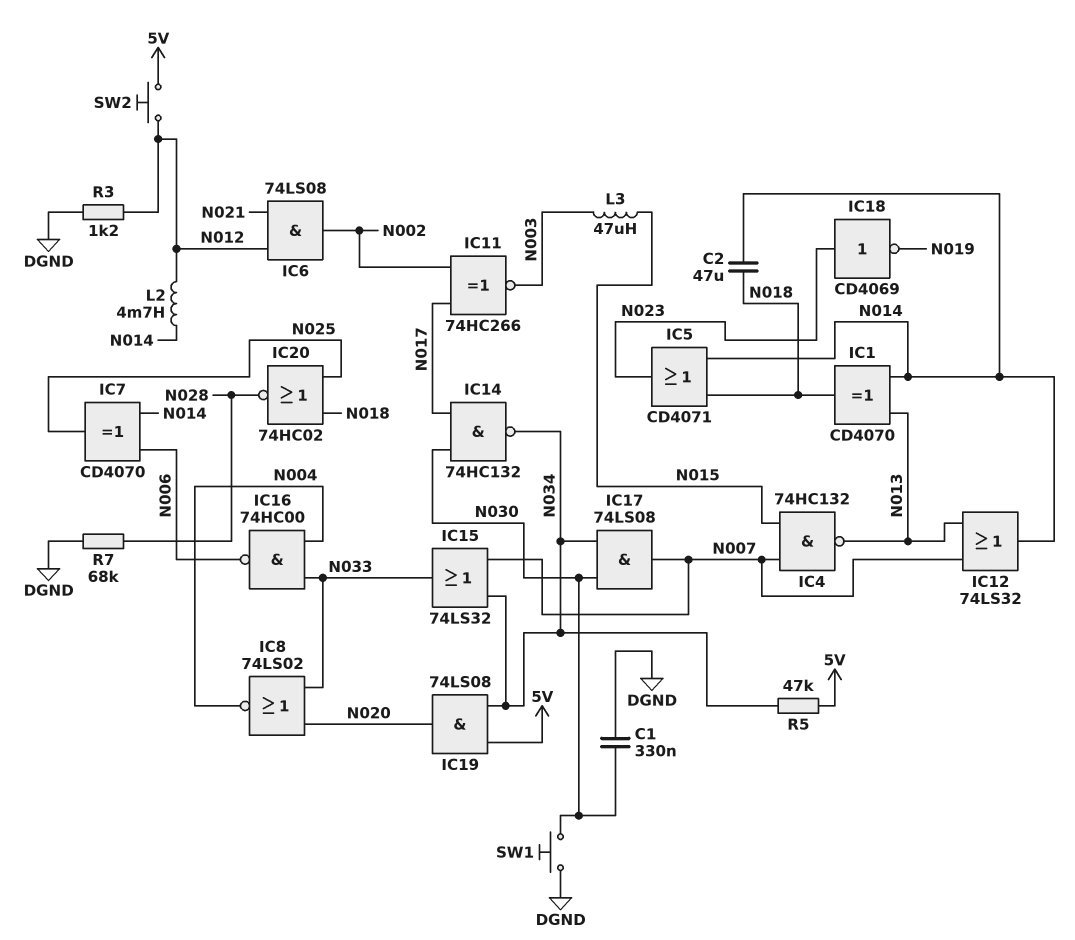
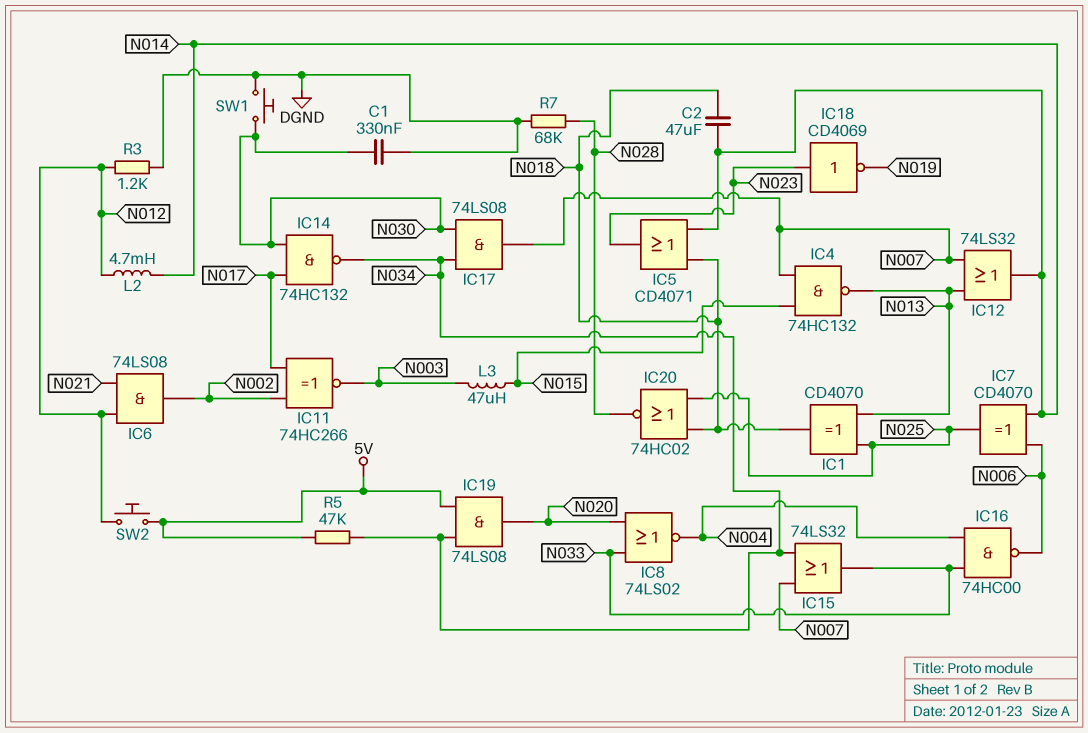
IC1: XOR CD4070 (in N013, in N014, out N018) -> XOR CD4070 (in N013, in N025, out N018)

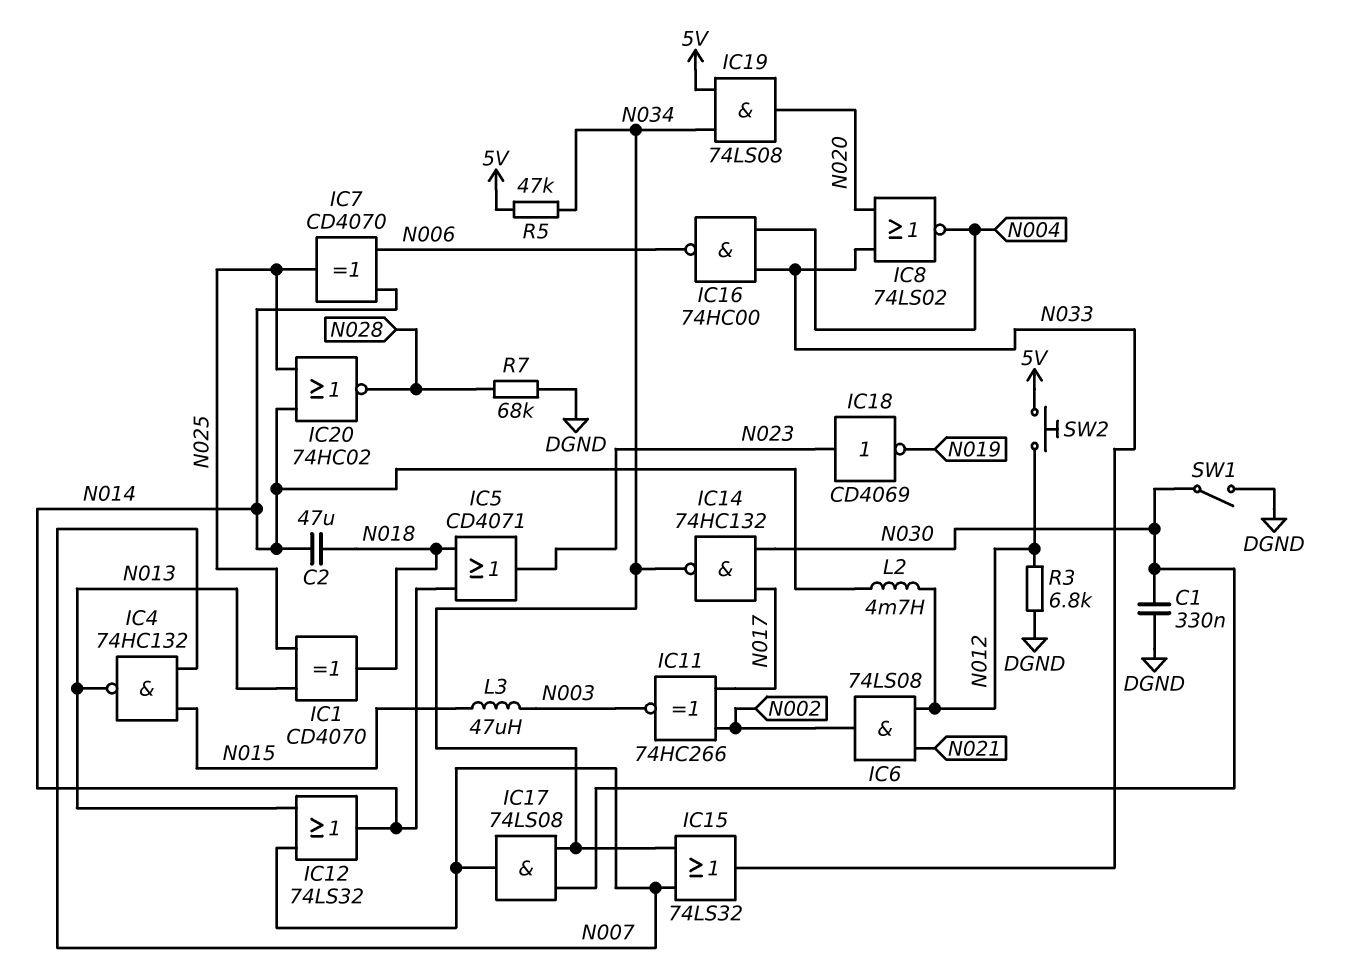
IC20: NOR 74HC02 (in N018, in N025, out N028) -> NOR 74HC02 (in N014, in N025, out N028)
R3: 1.2k (DGND, N012) -> 6.8k (DGND, N012)
SW1: button (DGND, N030) -> switch (DGND, N030)

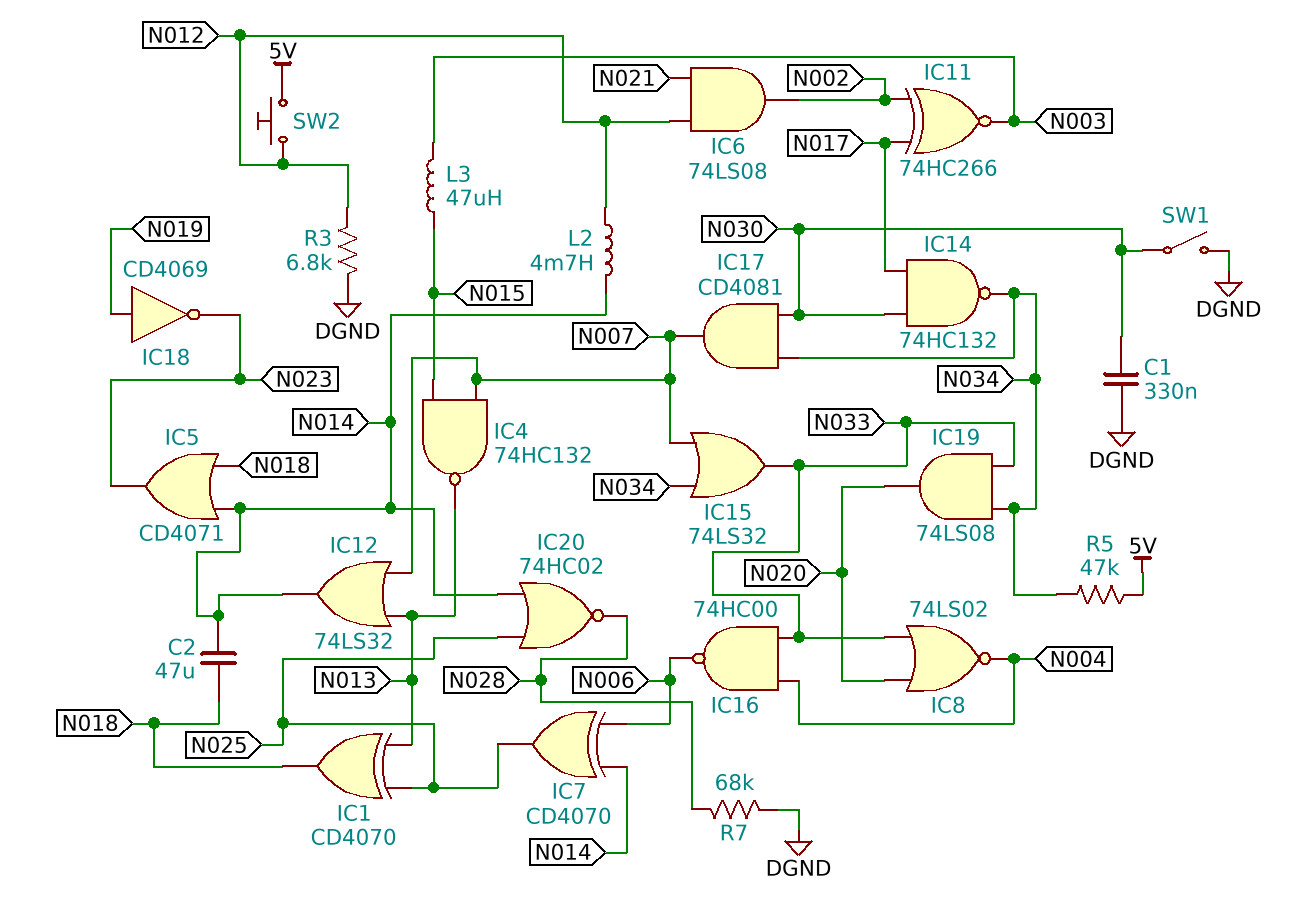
IC17: AND 74LS08 (in N030, in N034, out N007) -> AND CD4081 (in N030, in N034, out N007)
IC18: NOT CD4069 (in N023, out N019) -> NOT CD4069 (in N019, out N023)
IC19: AND 74LS08 (in 5V, in N034, out N020) -> AND 74LS08 (in N033, in N034, out N020)

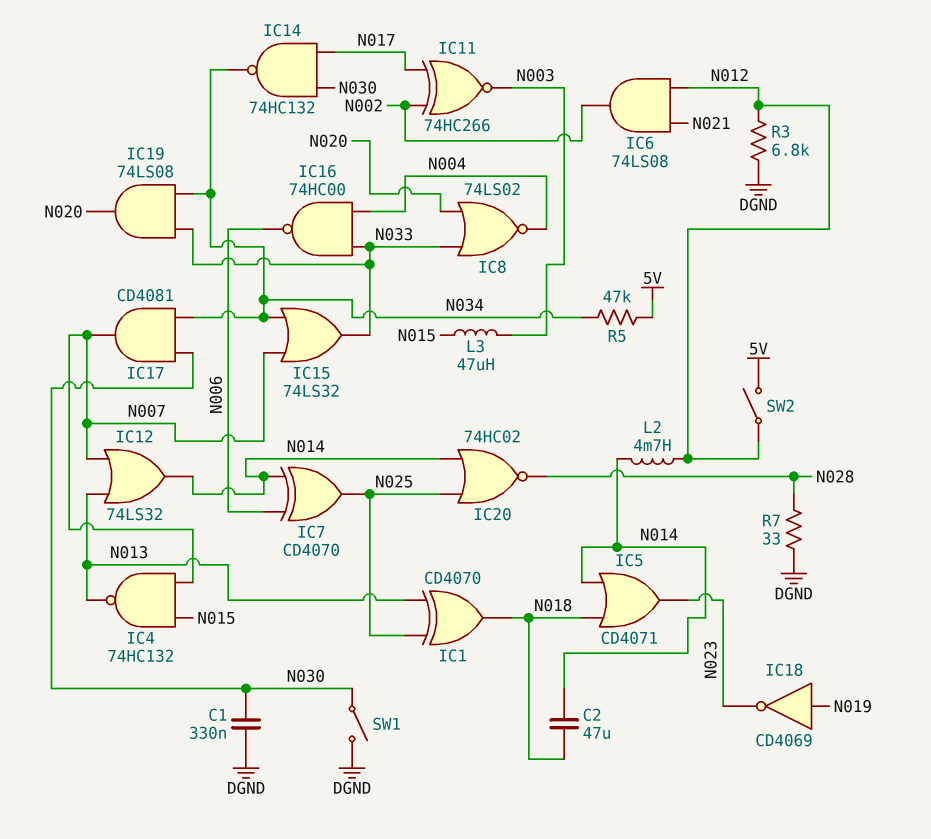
R7: 68k (DGND, N028) -> 33 (DGND, N028)
SW2: button (5V, N012) -> switch (5V, N012)

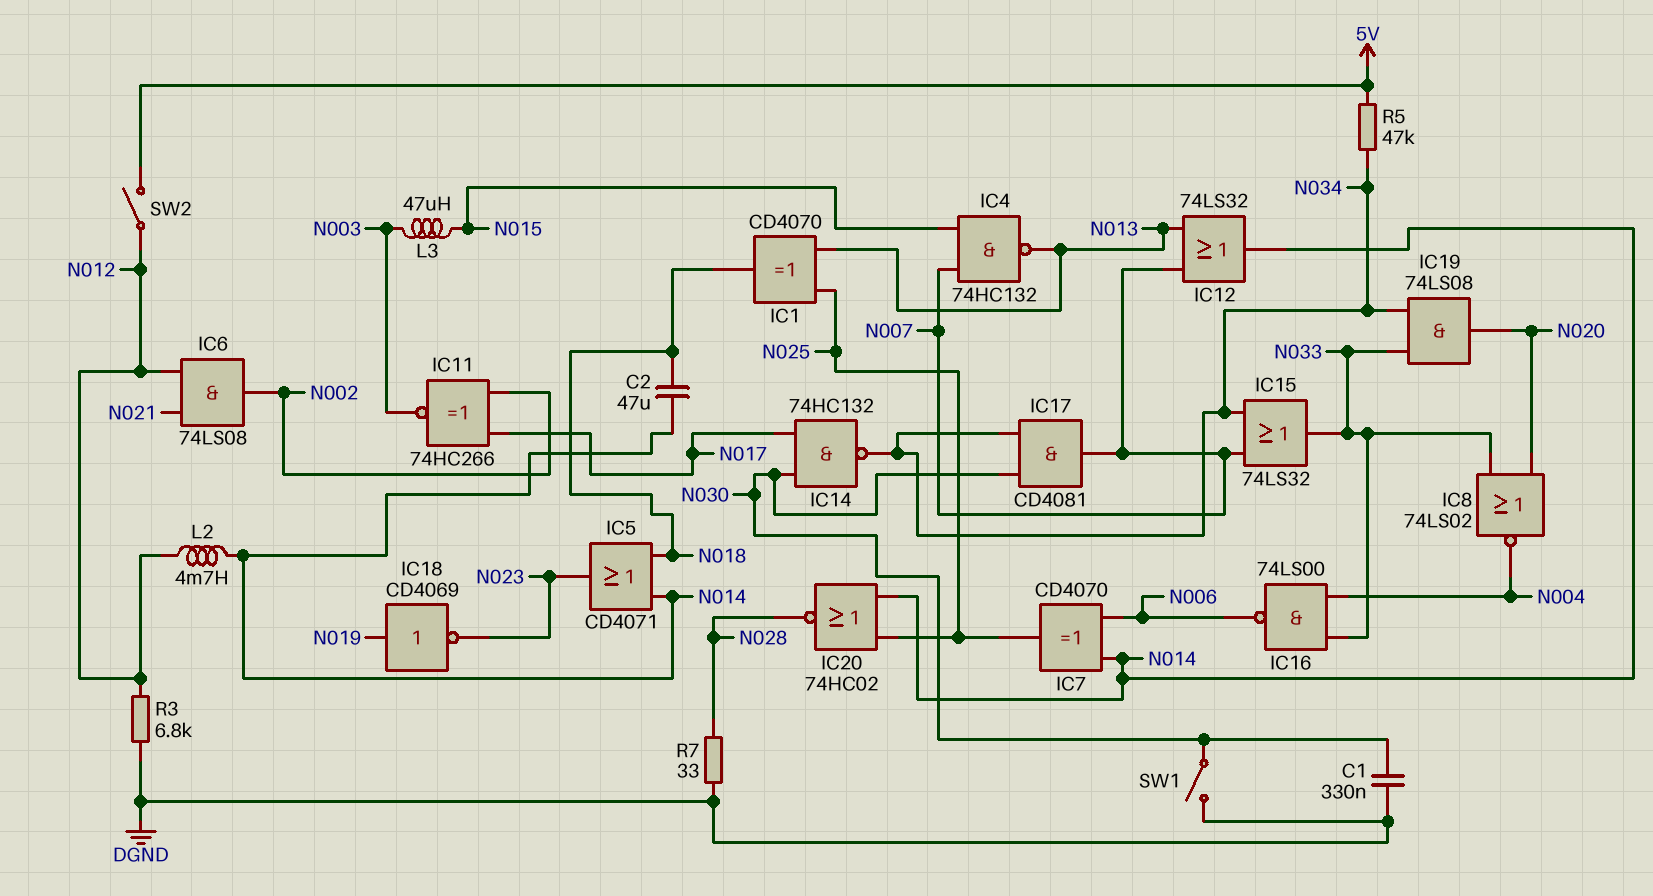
IC16: NAND 74HC00 (in N004, in N033, out N006) -> NAND 74LS00 (in N004, in N033, out N006)

